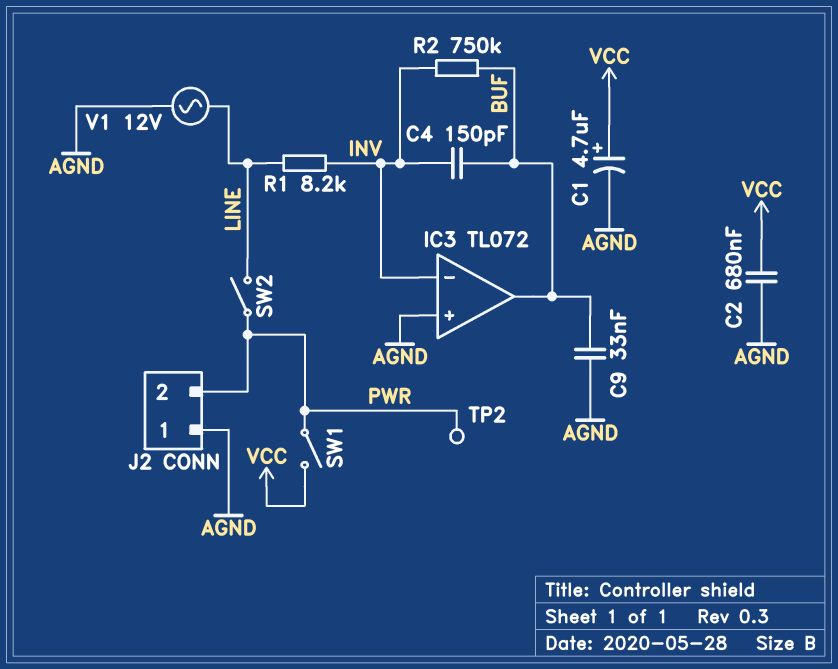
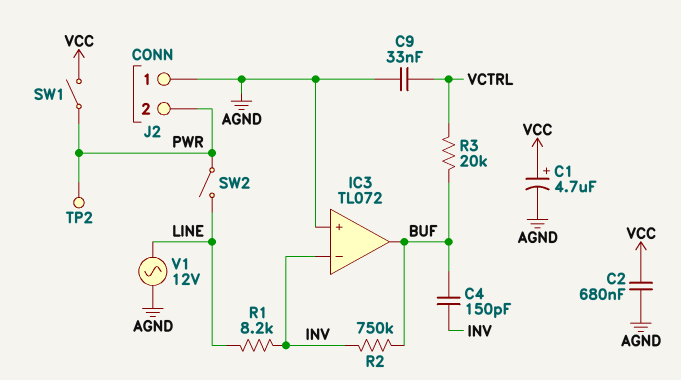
C9: 33nF (AGND, BUF) -> 33nF (AGND, VCTRL)
R3: none -> 20k (BUF, VCTRL)

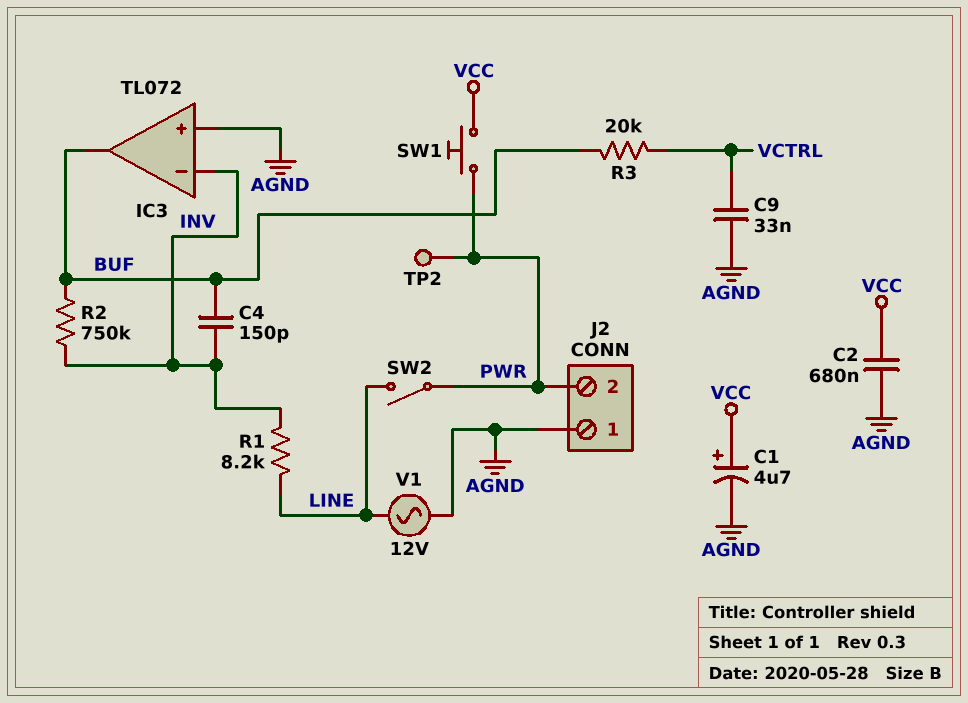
SW1: switch (PWR, VCC) -> button (PWR, VCC)

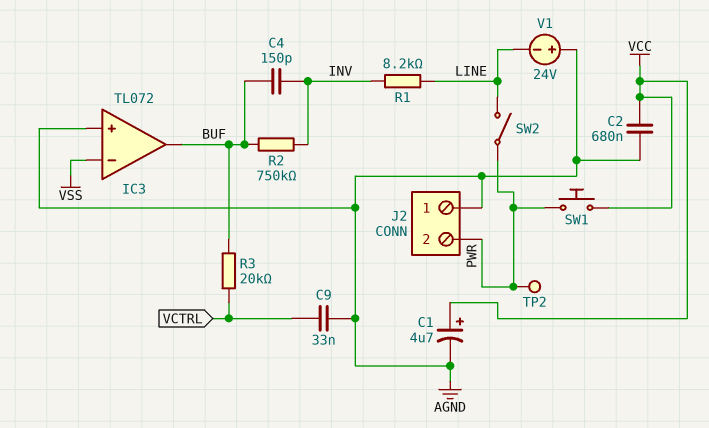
IC3 pin in-: INV -> VSS
V1: AC 12V (AGND, LINE) -> 24V (plus AGND, minus LINE)

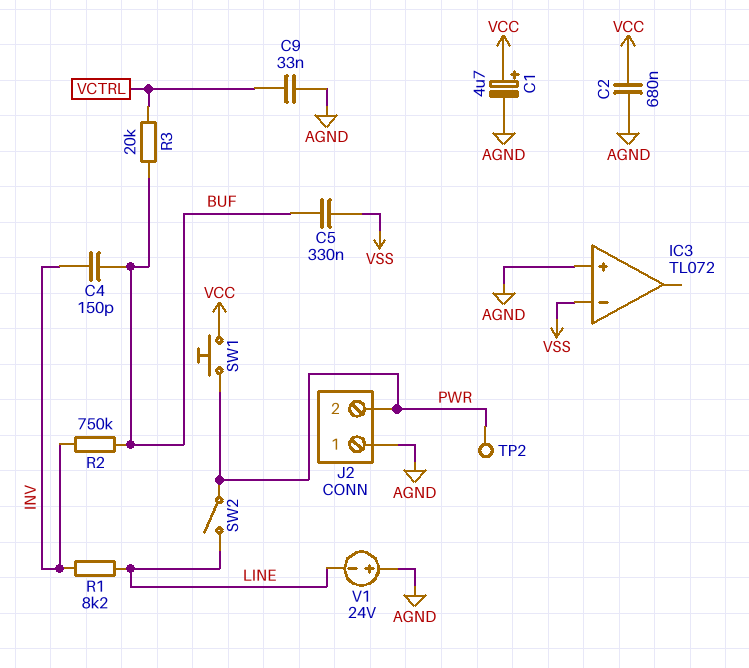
C5: none -> 330nF (BUF, VSS)
IC3 pin out: BUF -> none

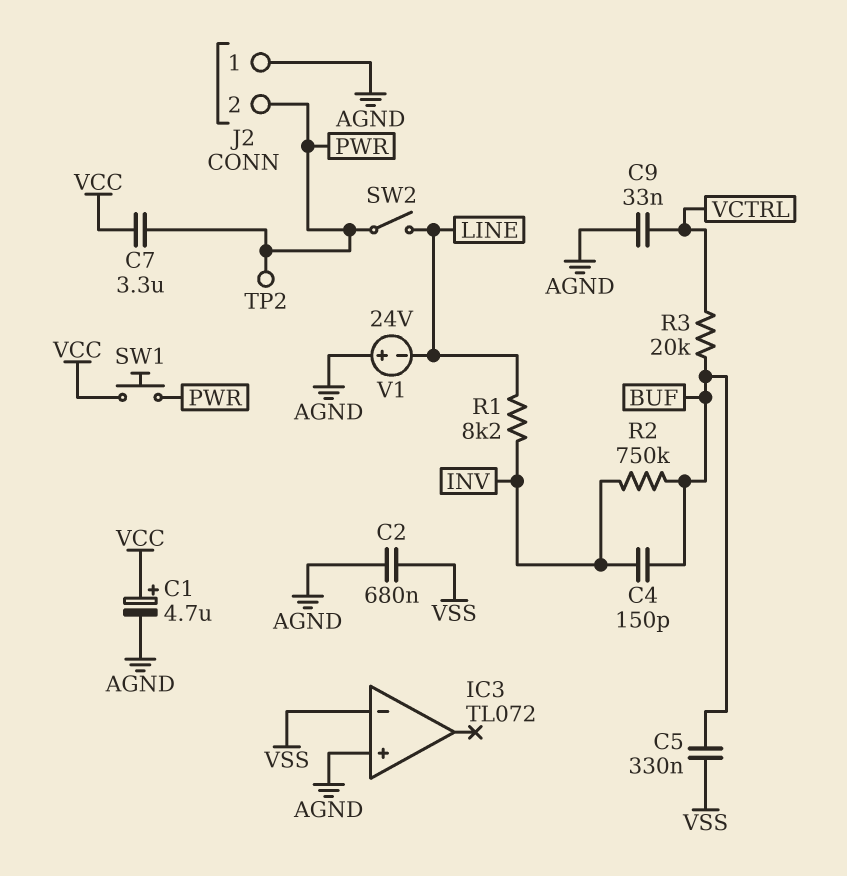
C2: 680nF (AGND, VCC) -> 680nF (AGND, VSS)
C7: none -> 3.3uF (PWR, VCC)

